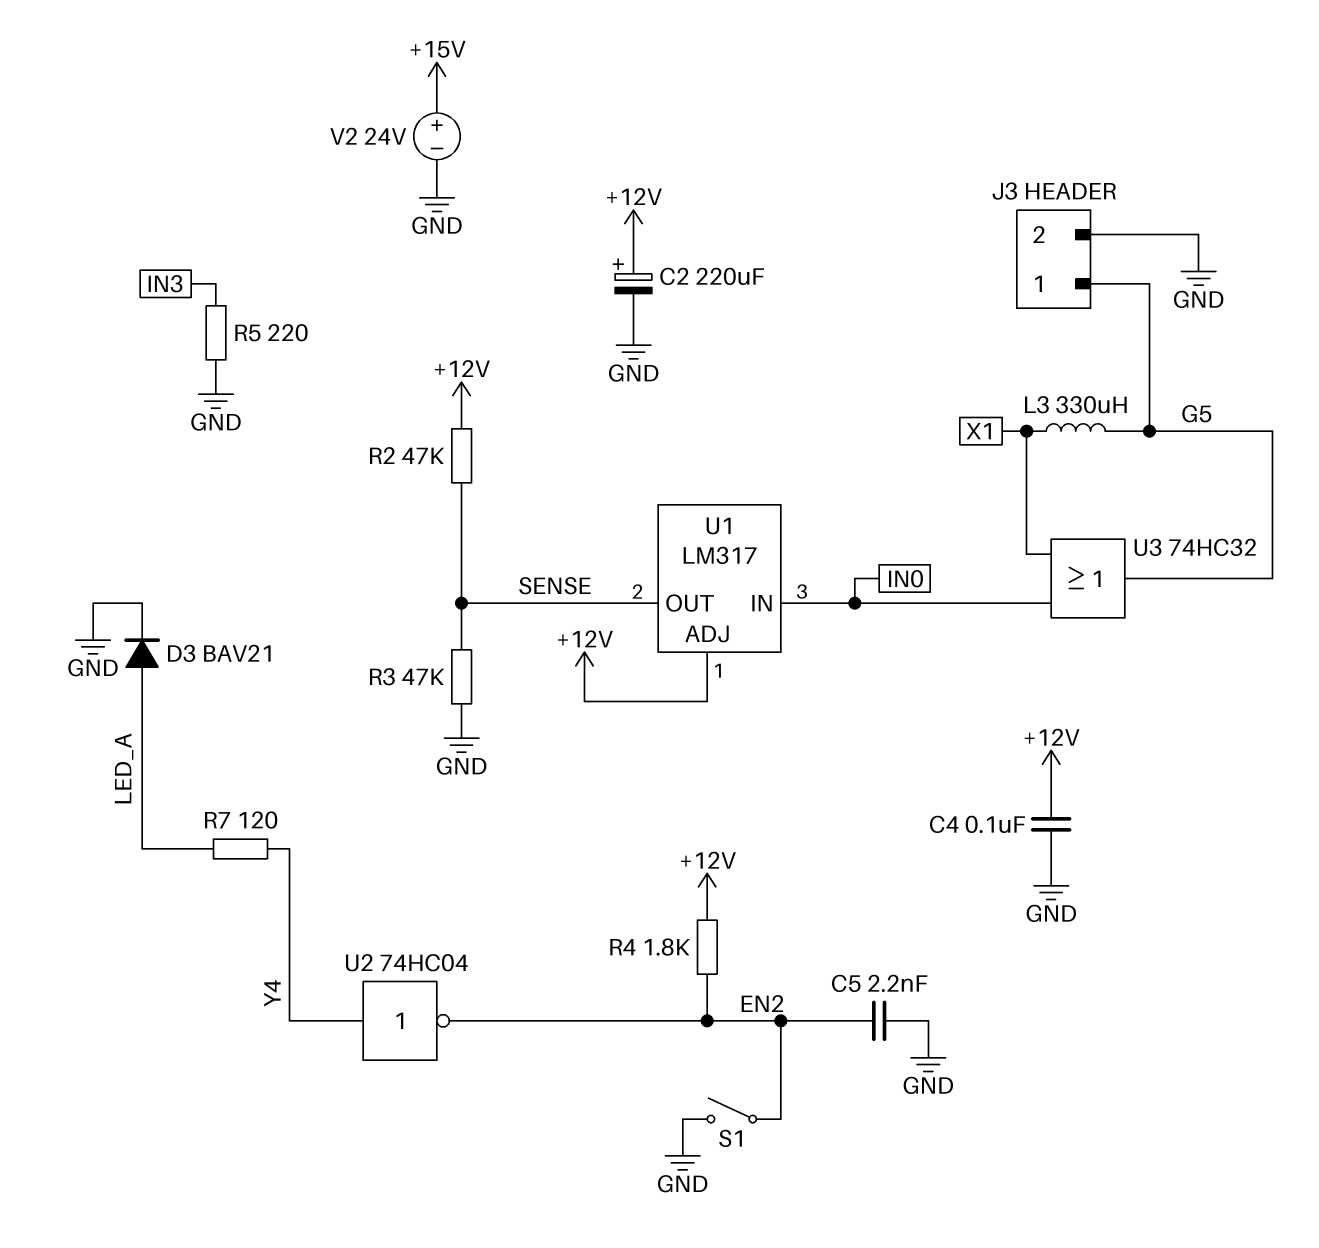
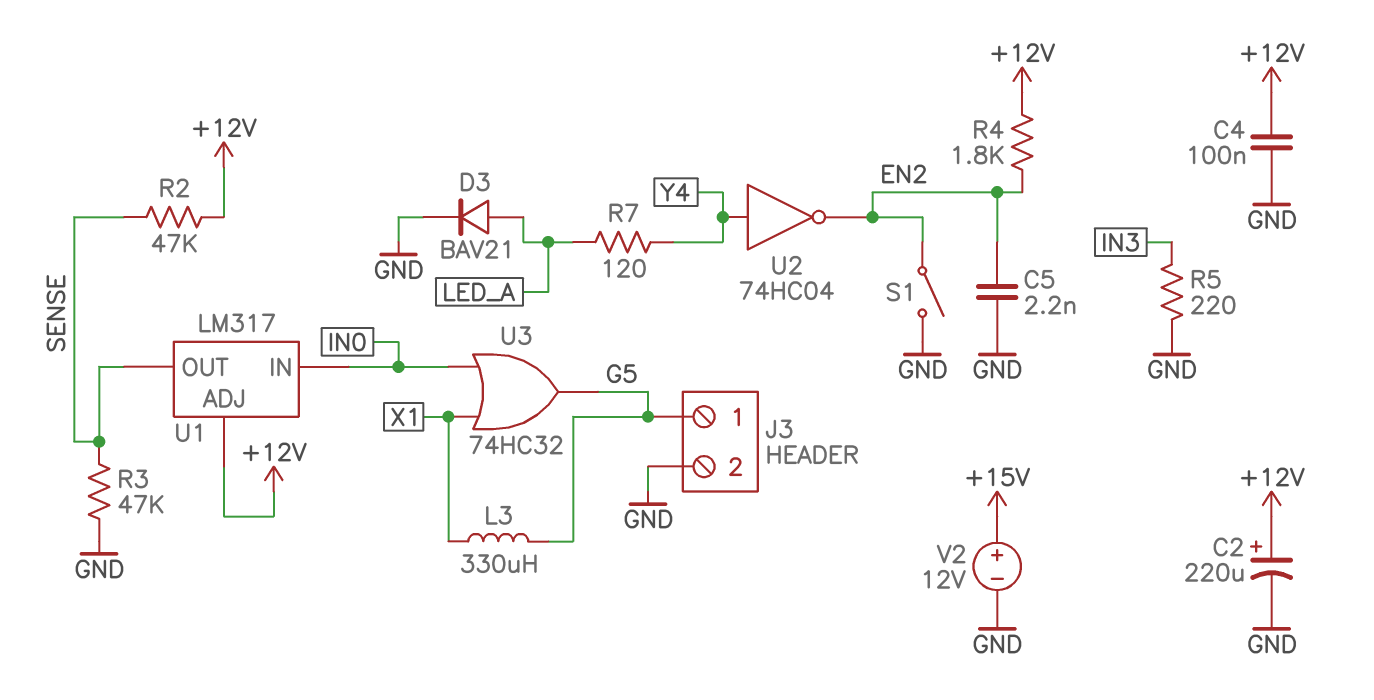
V2: 24V (plus +15V, minus GND) -> 12V (plus +15V, minus GND)

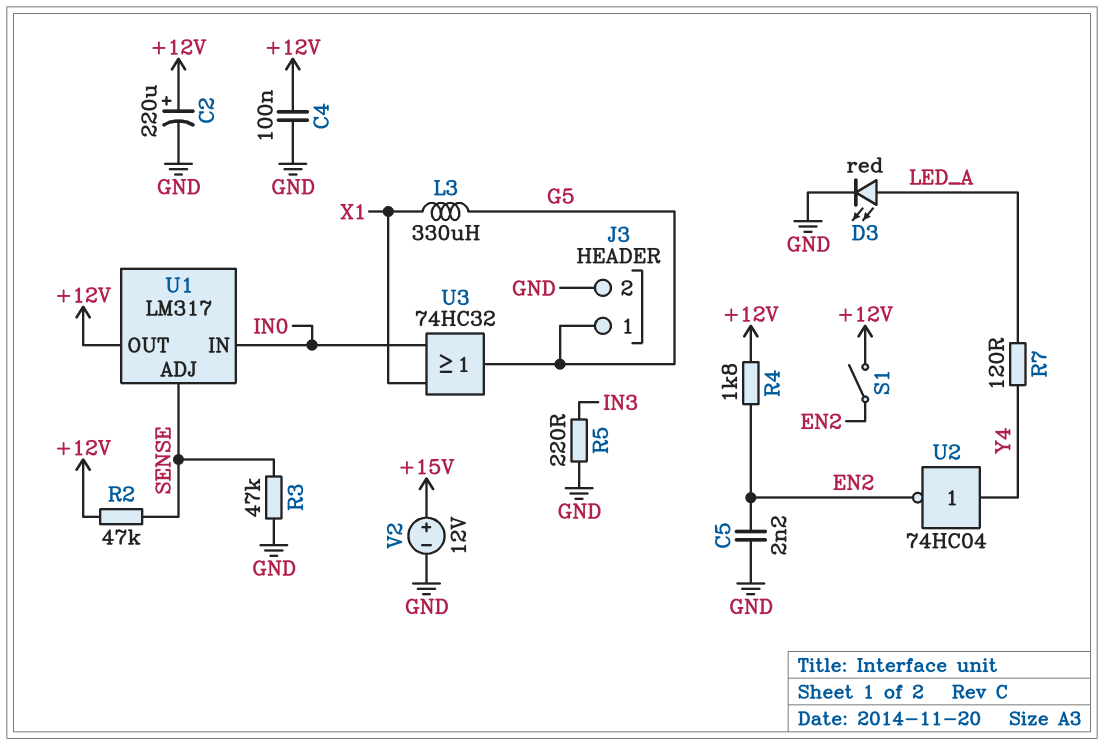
D3: diode BAV21 (A LED_A, K GND) -> LED red (A LED_A, K GND)
S1: switch (EN2, GND) -> switch (+12V, EN2)
U1 pin ADJ: +12V -> SENSE
U1 pin OUT: SENSE -> +12V

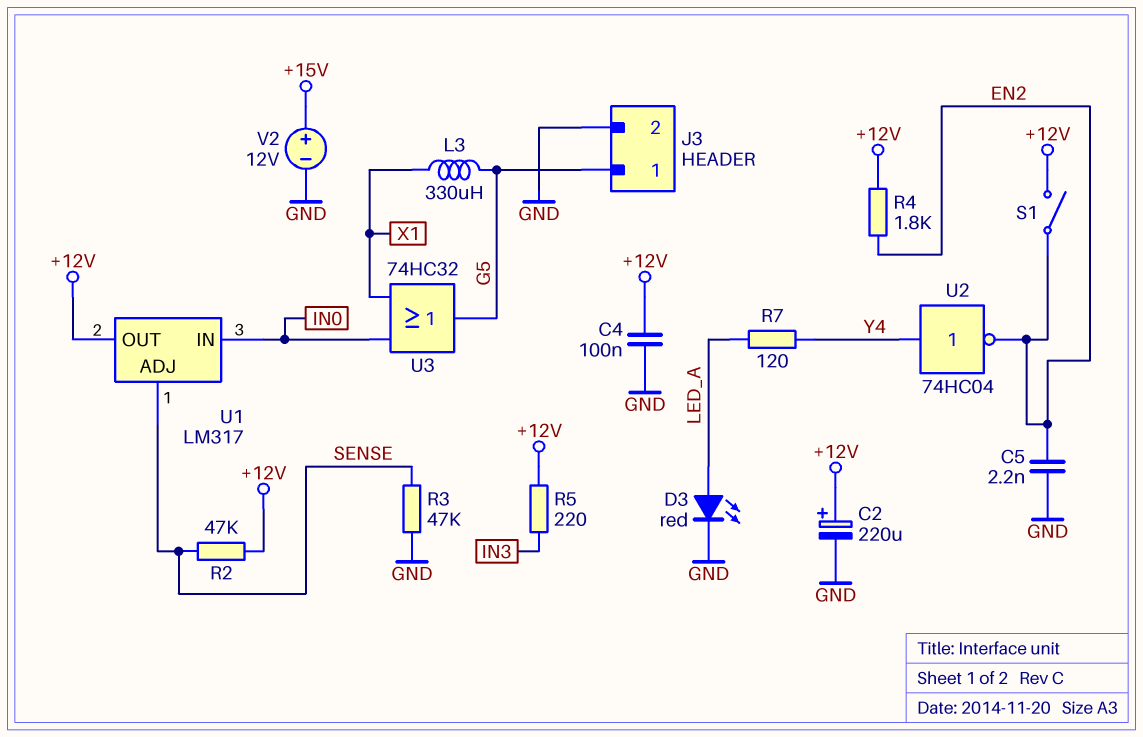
R5: 220 (GND, IN3) -> 220 (+12V, IN3)

